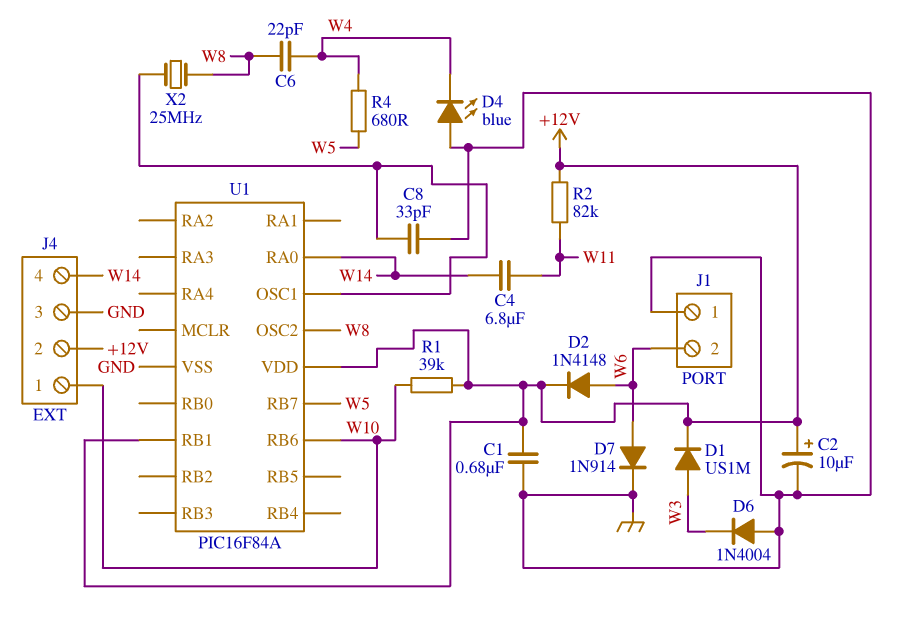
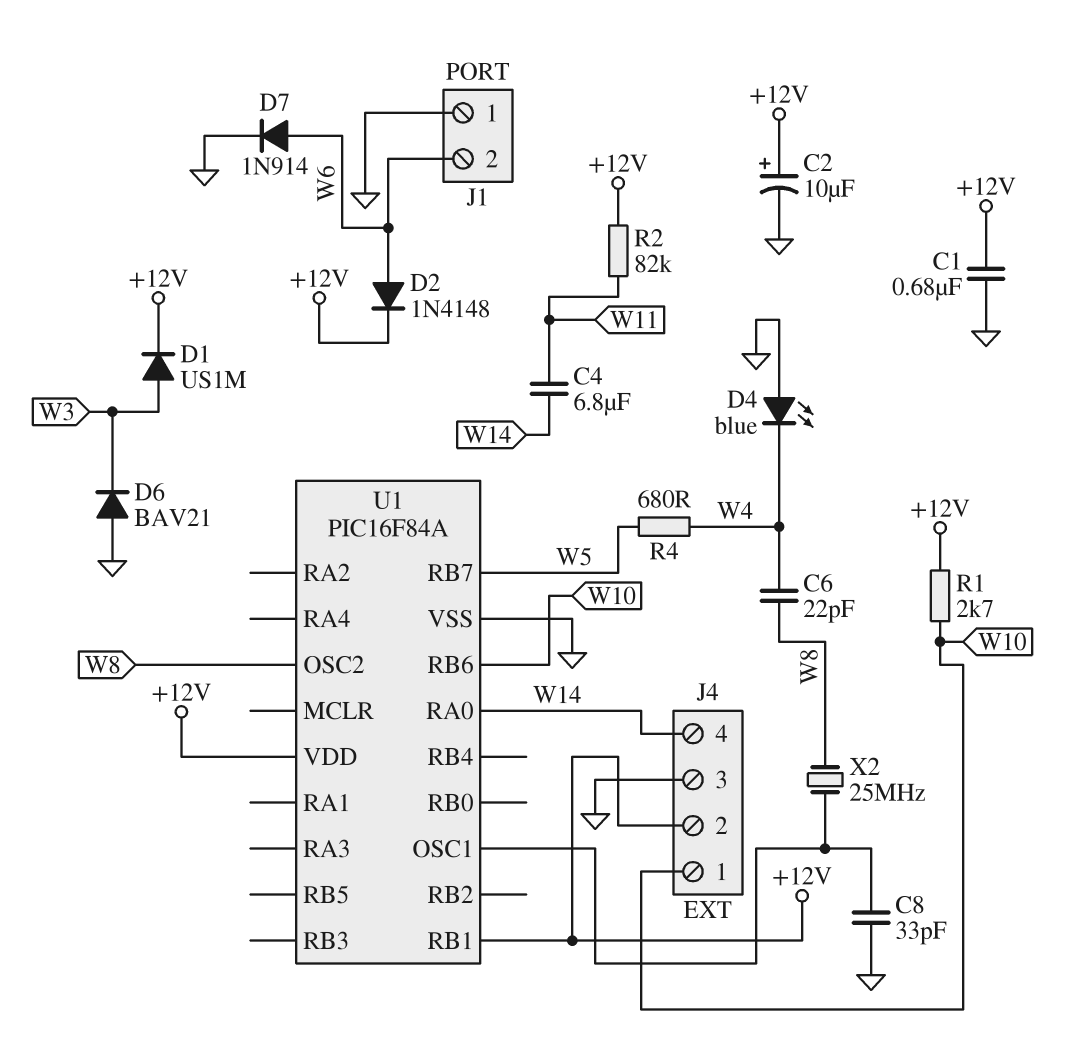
D6: diode 1N4004 (A GND, K W3) -> diode BAV21 (A GND, K W3)
R1: 39k (+12V, W10) -> 2.7k (+12V, W10)

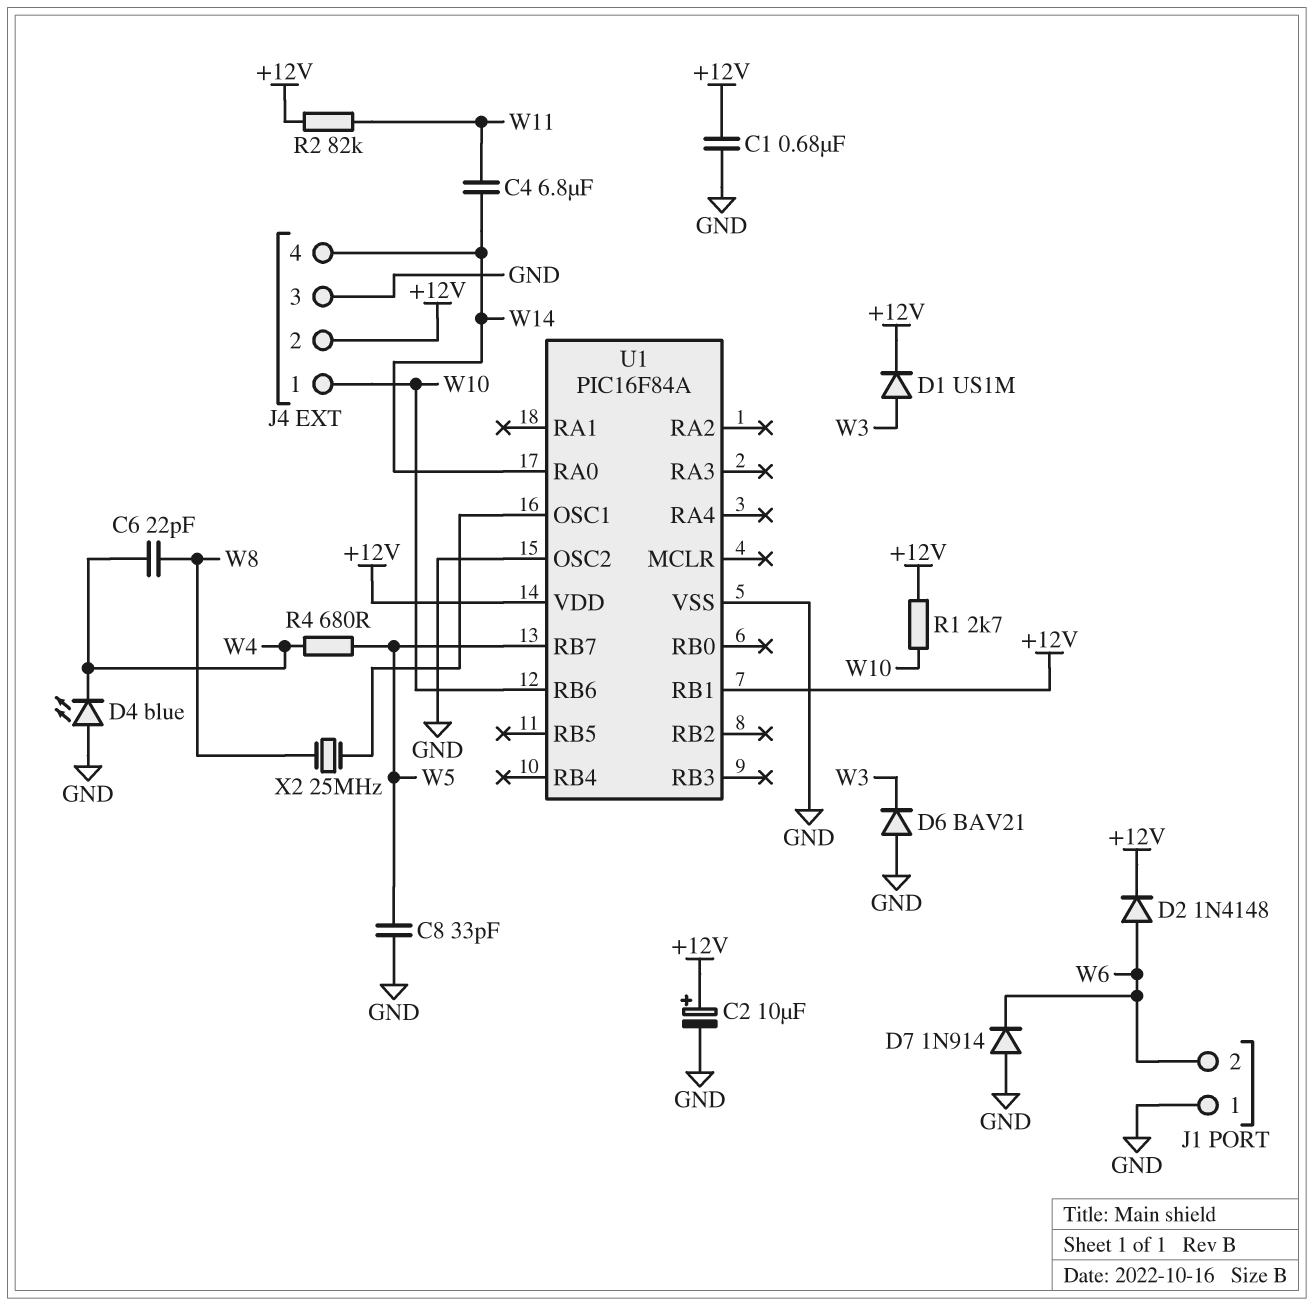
C8: 33pF (GND, U1/OSC1) -> 33pF (GND, W5)
D7: diode 1N914 (A W6, K GND) -> diode 1N914 (A GND, K W6)
U1 pin OSC2: W8 -> GND

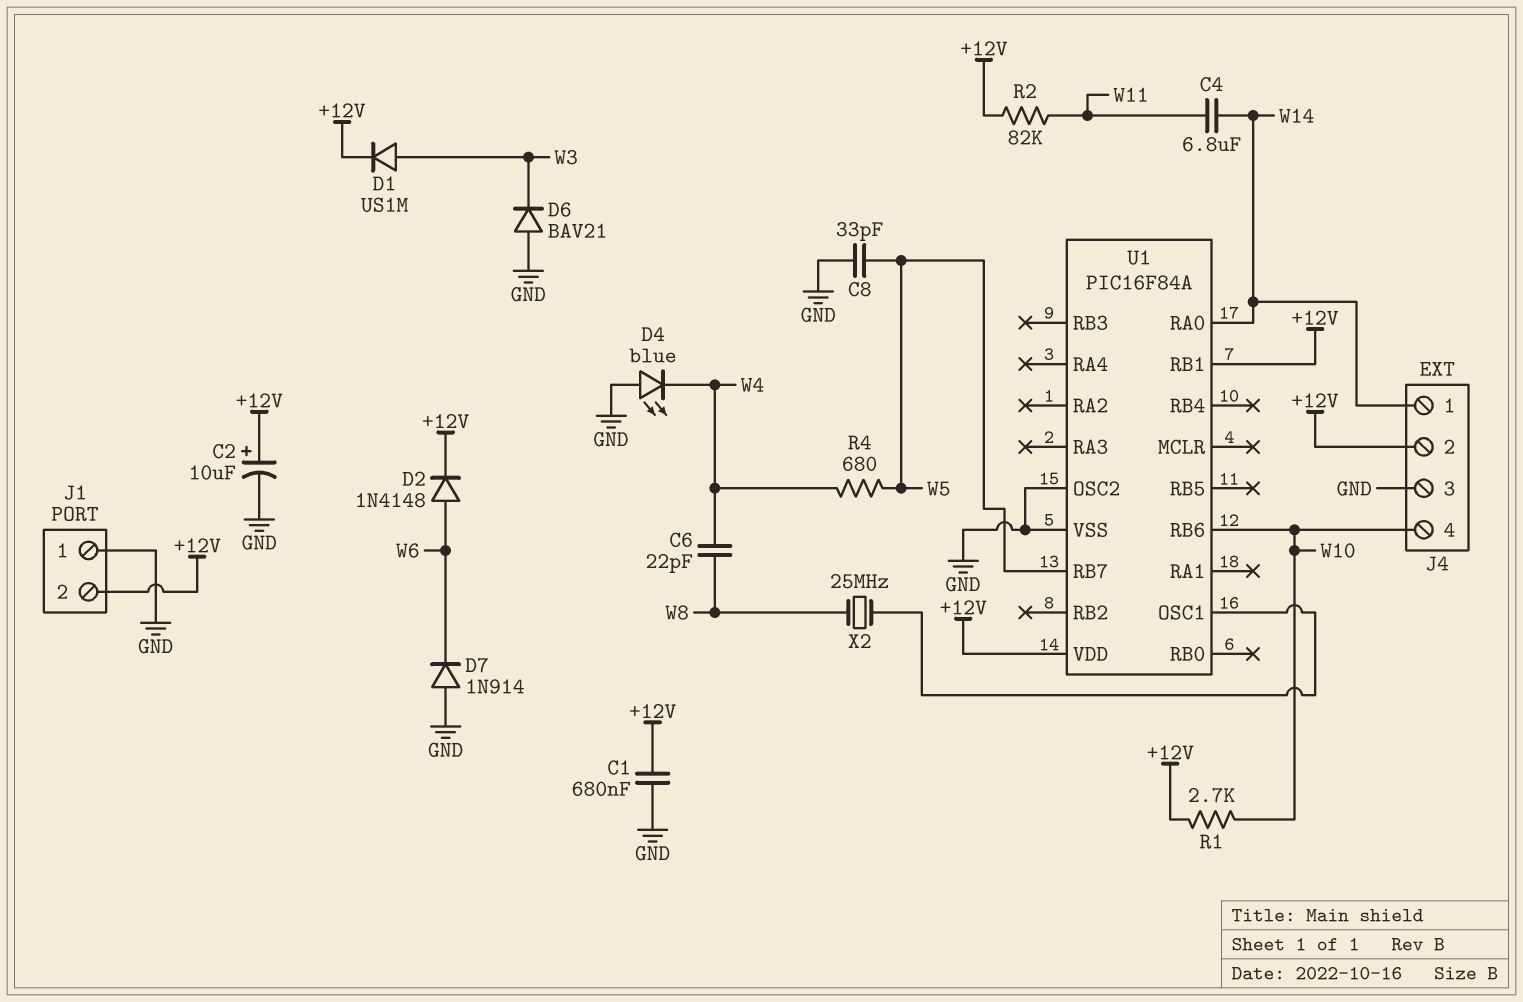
J1 pin 2: W6 -> +12V
J4 pin 1: W10 -> W14
J4 pin 4: W14 -> W10

